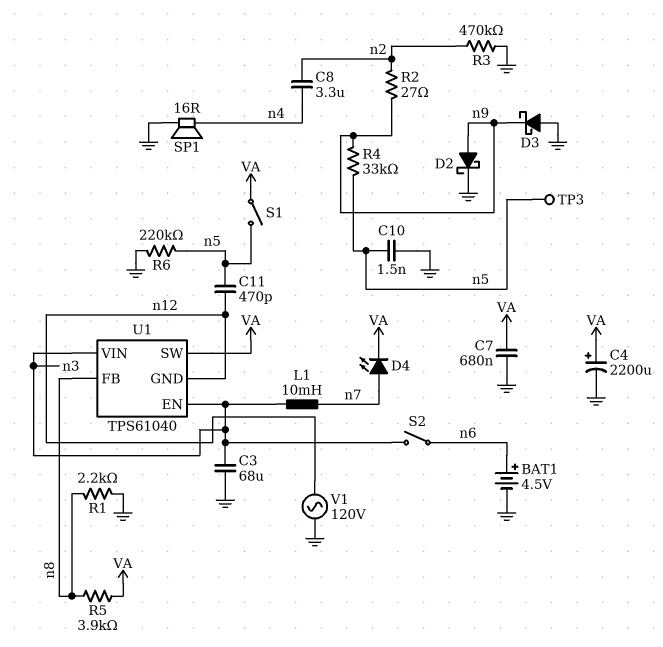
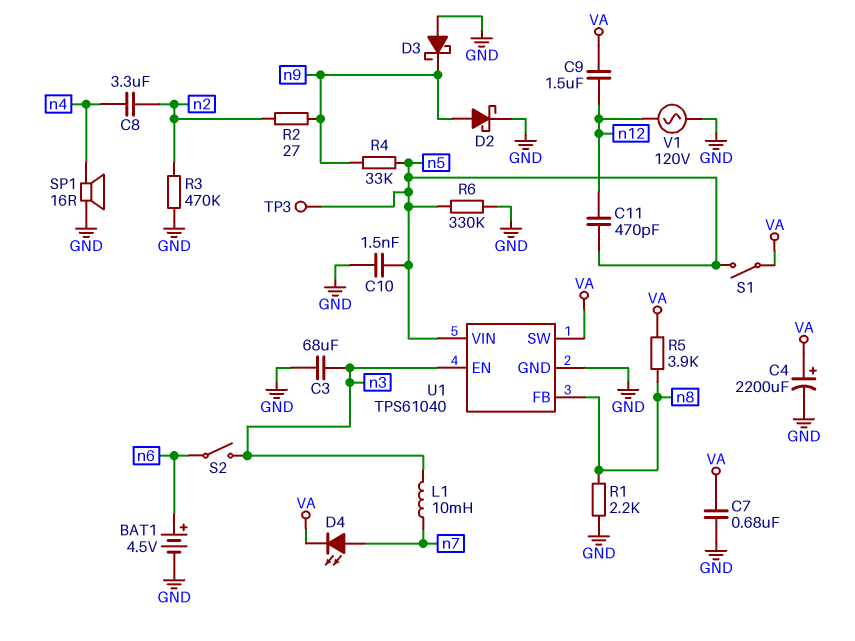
C9: none -> 1.5uF (VA, n12)
R6: 220k (GND, n5) -> 330k (GND, n5)
U1 pin GND: n12 -> GND
U1 pin VIN: n3 -> n5

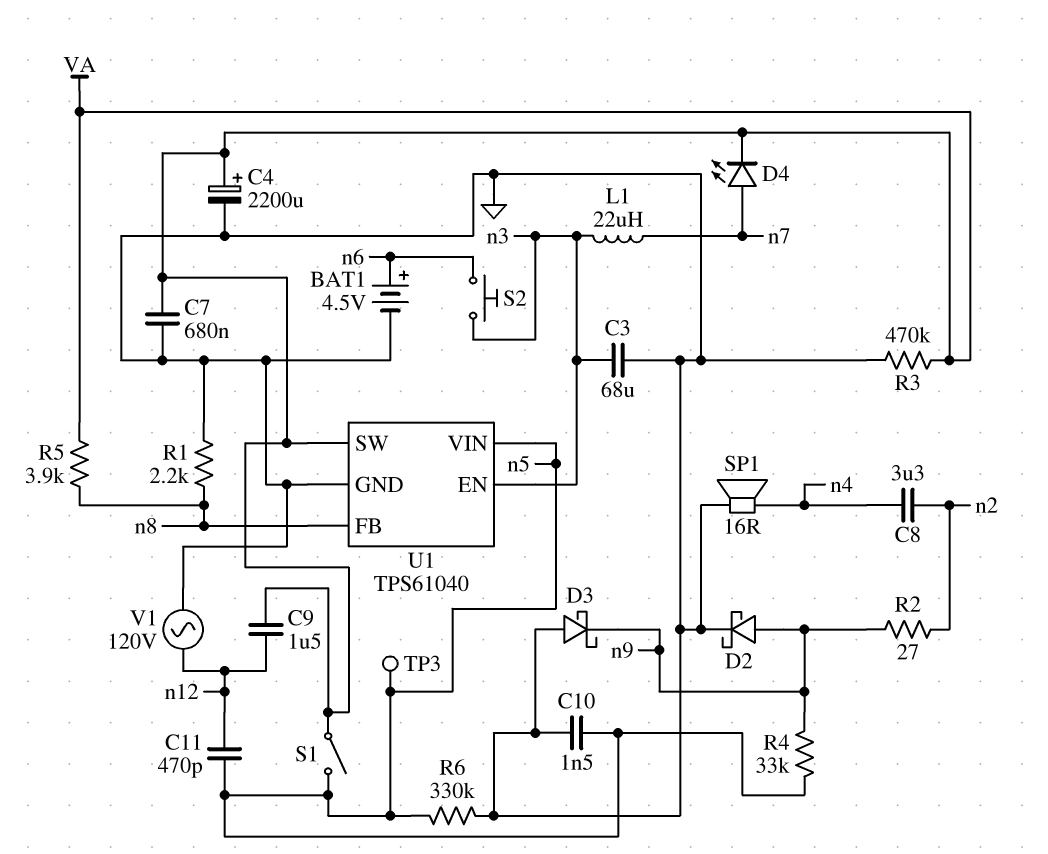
L1: 10mH (n3, n7) -> 22uH (n3, n7)
R3: 470k (GND, n2) -> 470k (GND, VA)
S2: switch (n3, n6) -> button (n3, n6)

